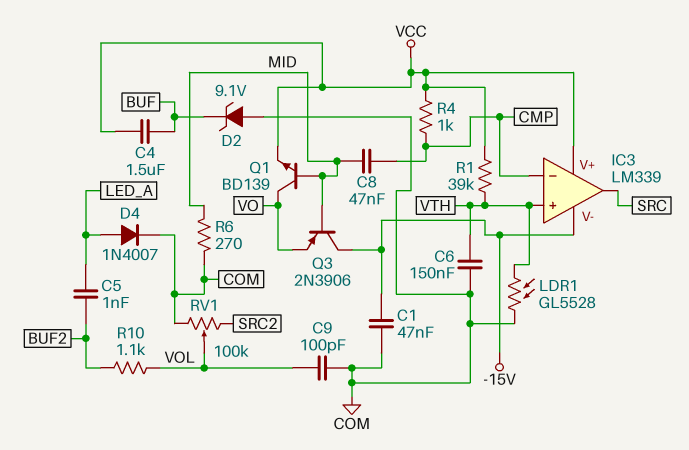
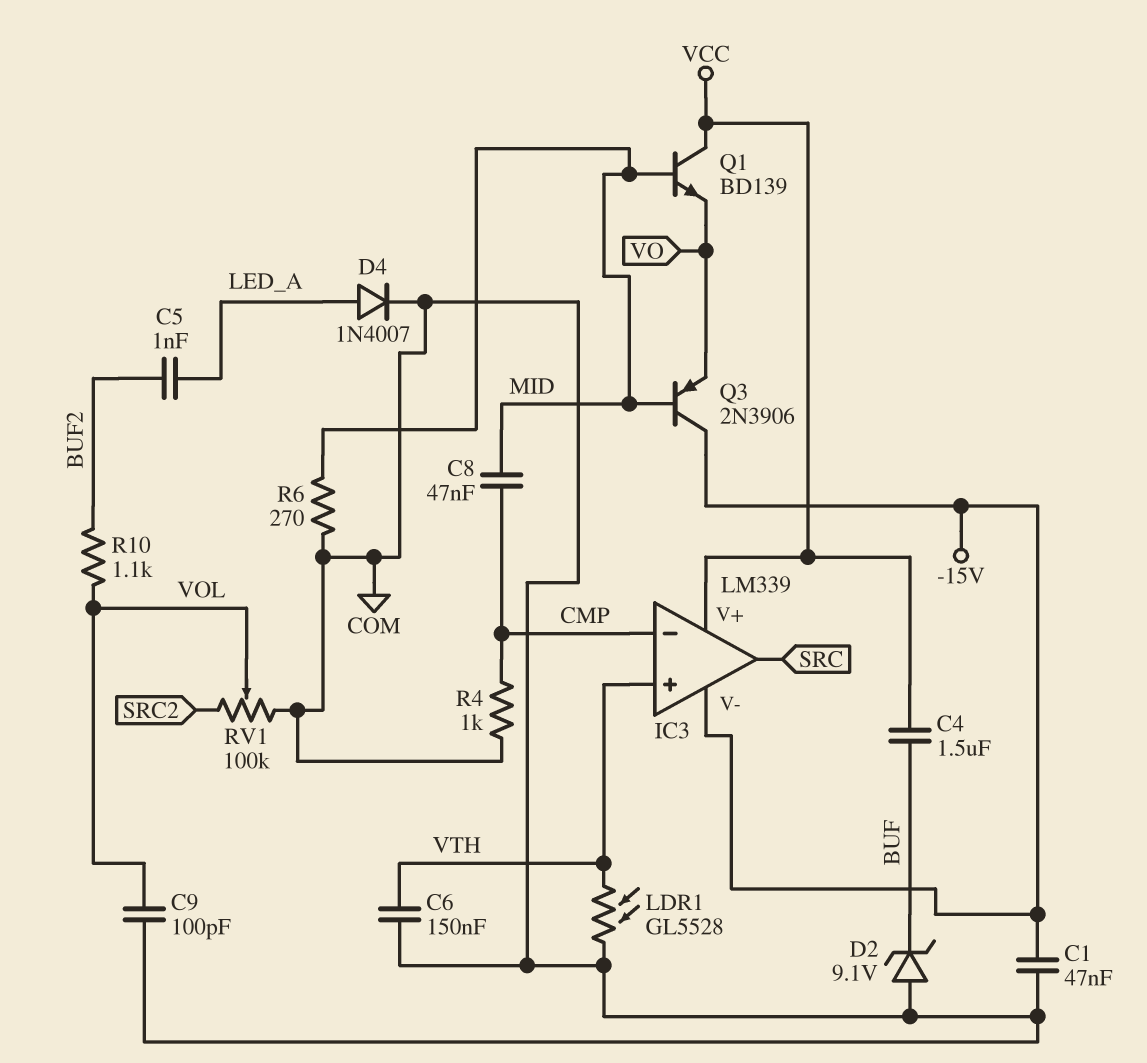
Q1: NPN BD139 (B MID, C VO, E VCC) -> NPN BD139 (B MID, C VCC, E VO)
R1: 39k (VCC, VTH) -> none
R4: 1k (CMP, VCC) -> 1k (CMP, COM)

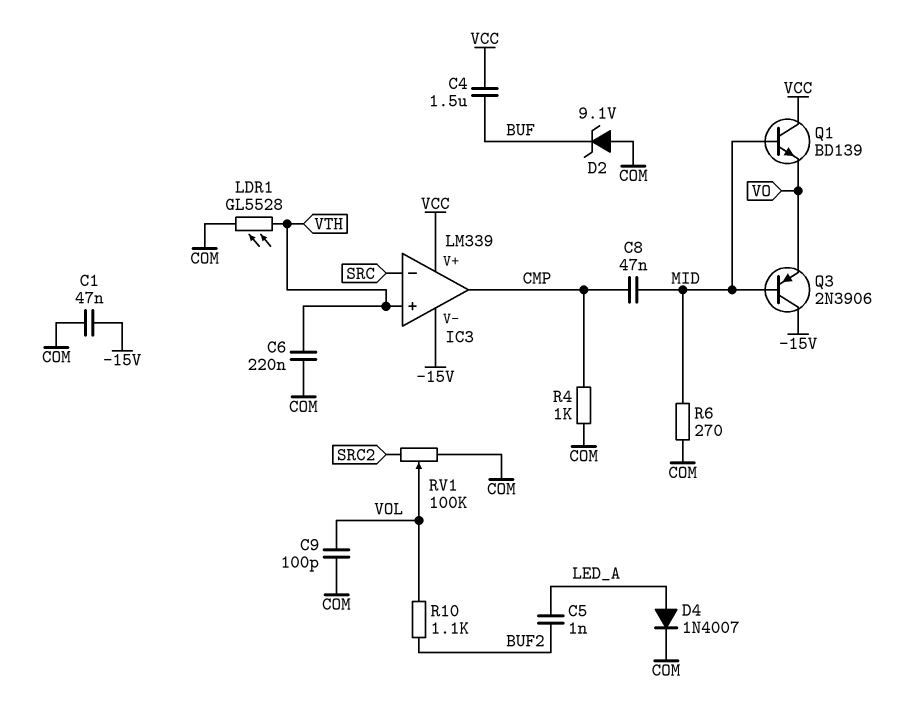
C6: 150nF (COM, VTH) -> 220nF (COM, VTH)
IC3 pin in-: CMP -> SRC
IC3 pin out: SRC -> CMP

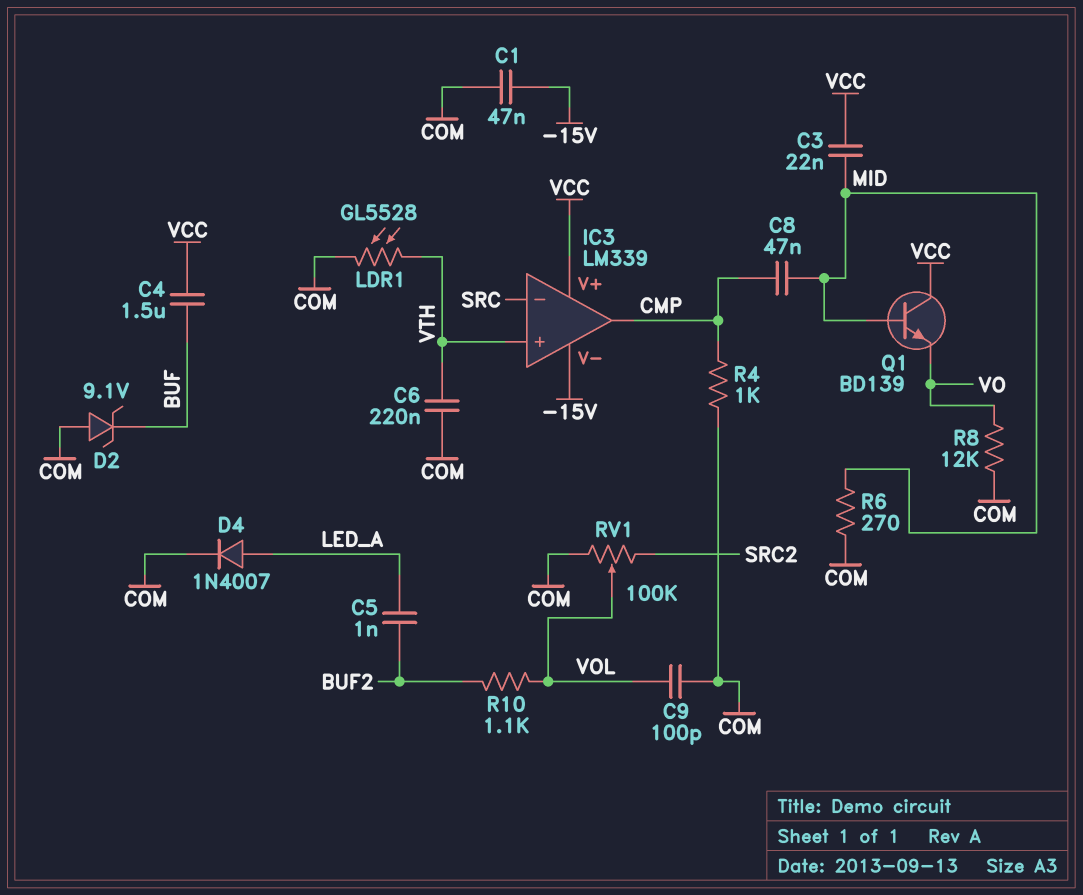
C3: none -> 22nF (MID, VCC)
Q3: PNP 2N3906 (B MID, C -15V, E VO) -> none
R8: none -> 12k (COM, VO)

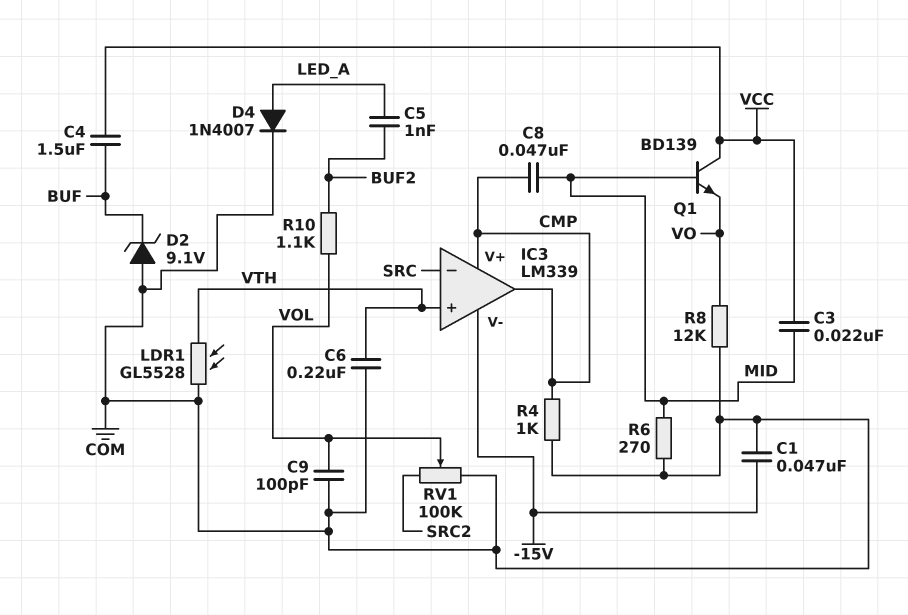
IC3 pin V+: VCC -> CMP

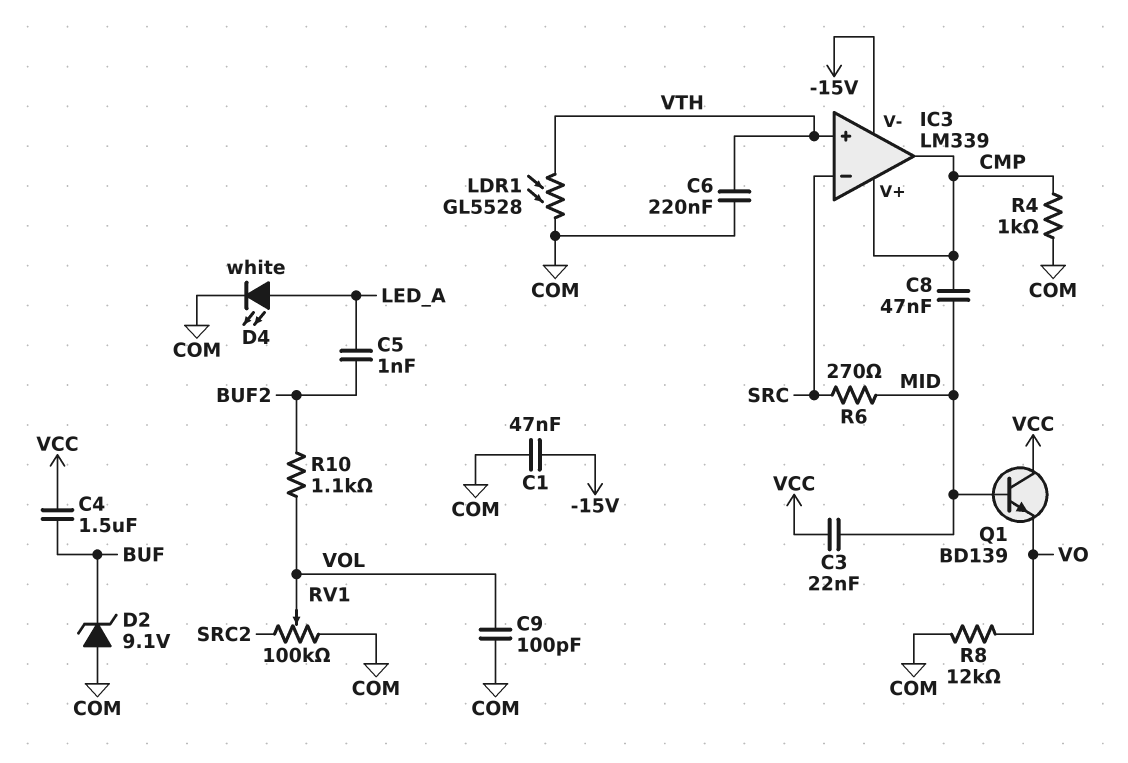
D4: diode 1N4007 (A LED_A, K COM) -> LED white (A LED_A, K COM)
R6: 270 (COM, MID) -> 270 (MID, SRC)

